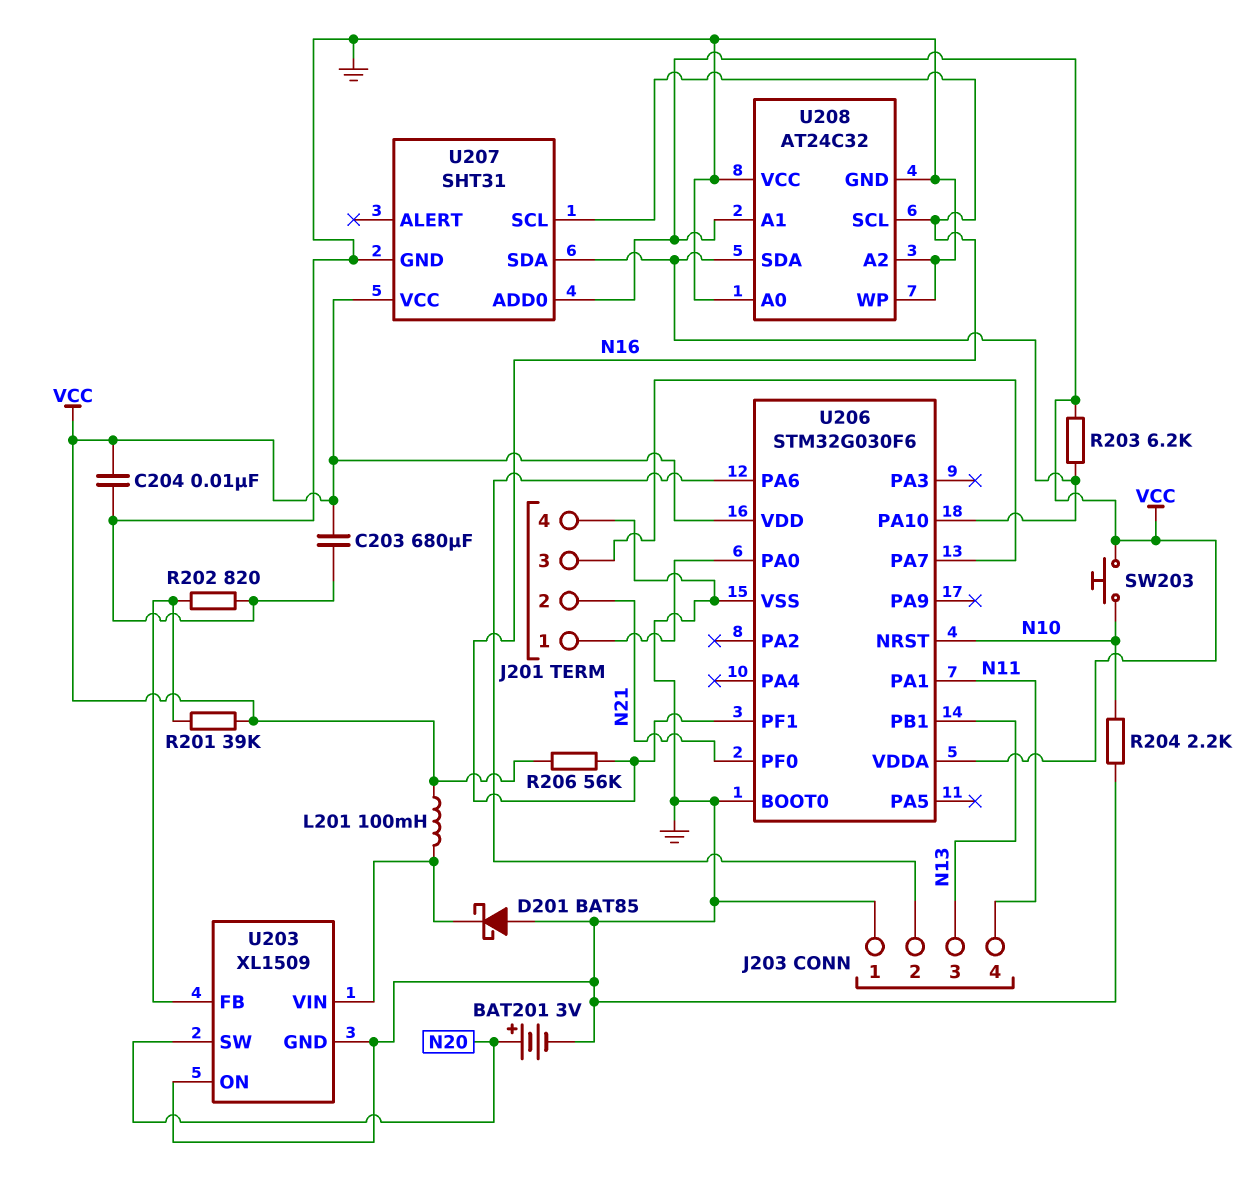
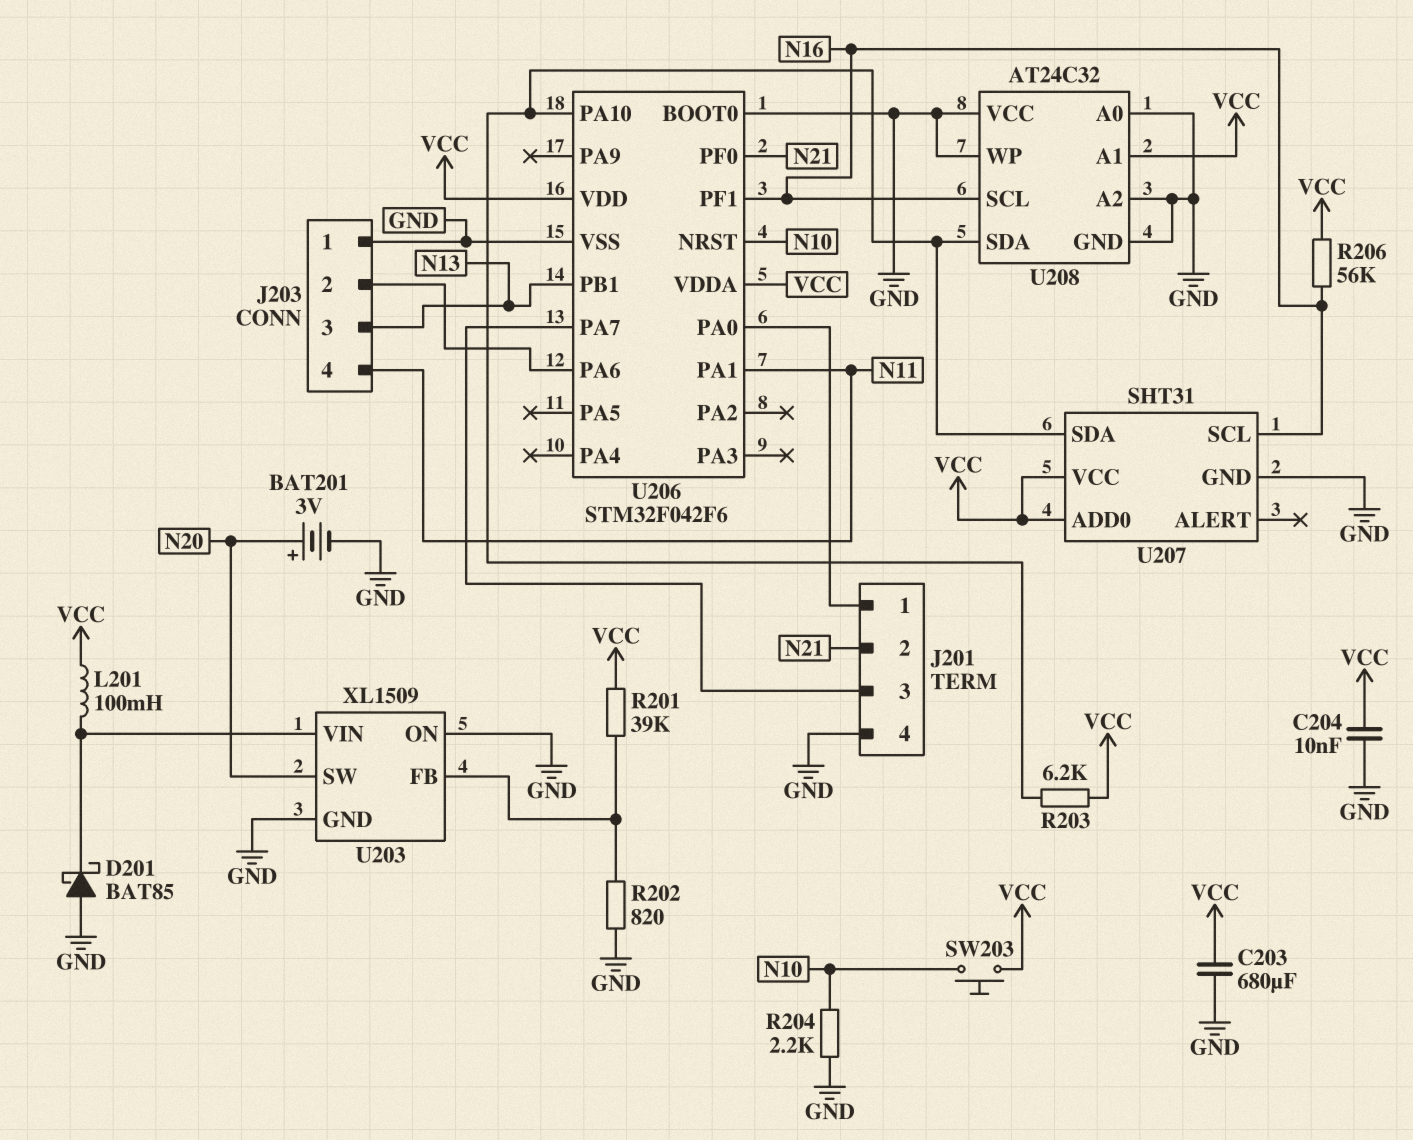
U206: STM32G030F6 -> STM32F042F6

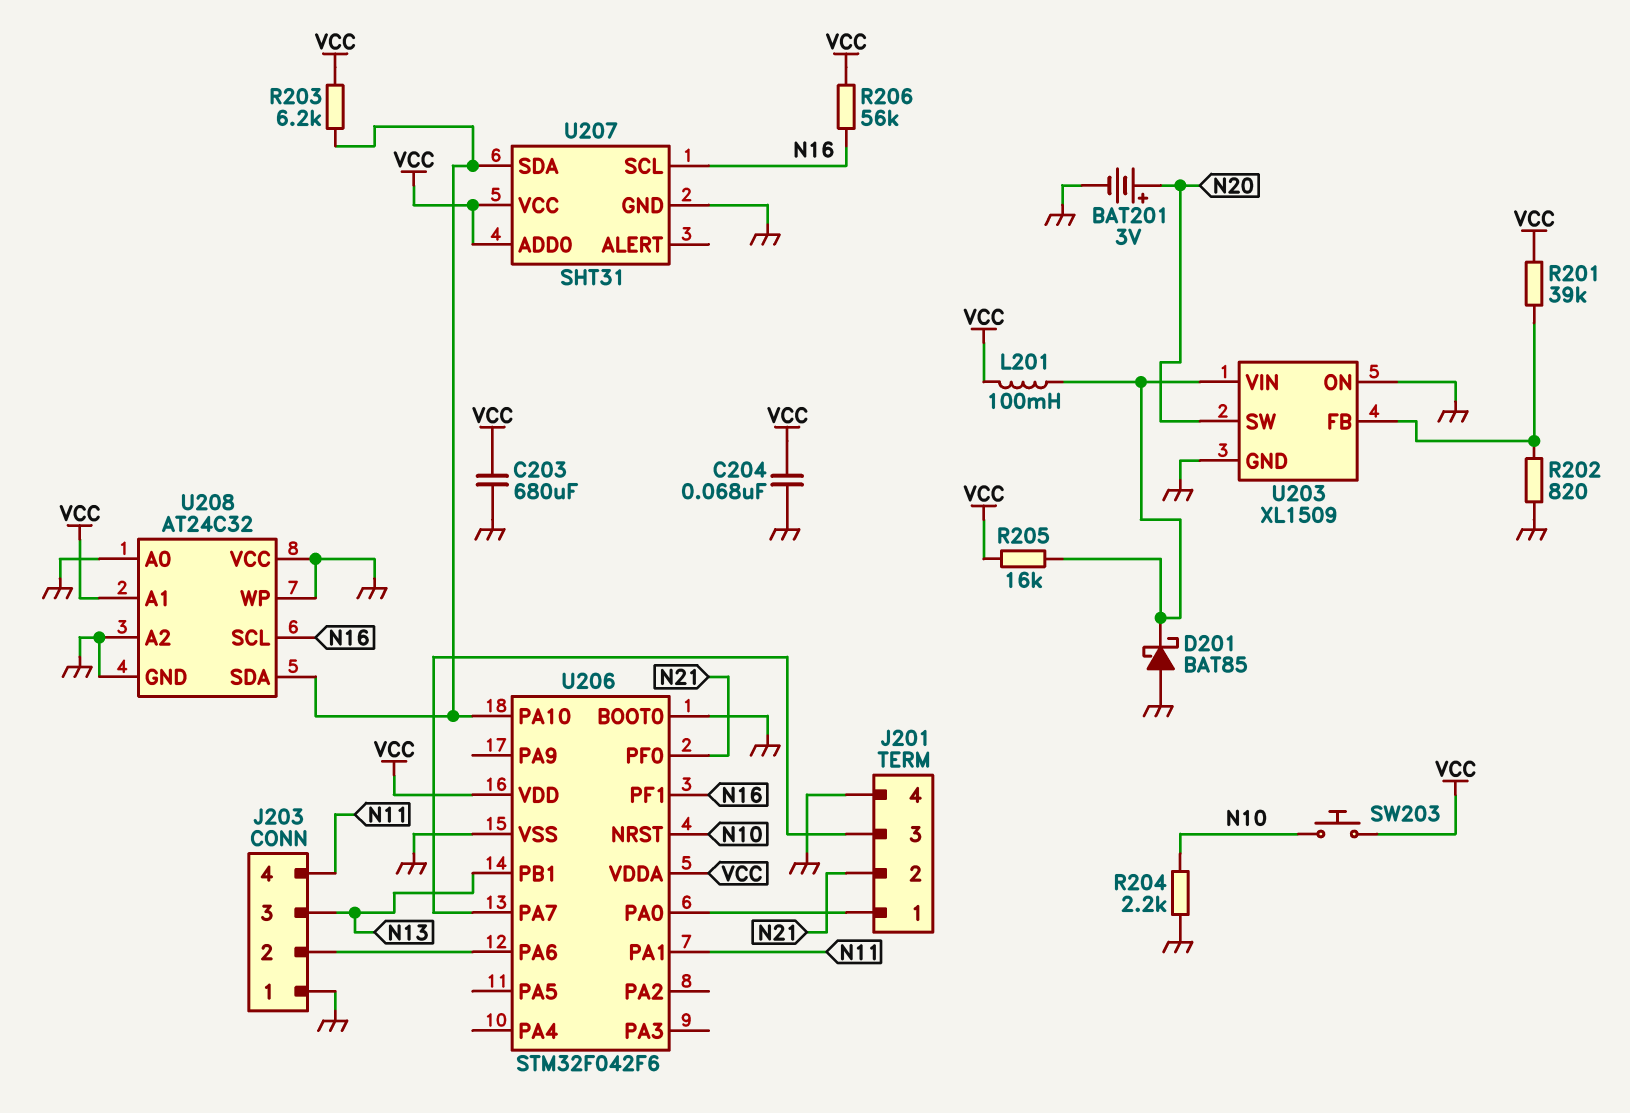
C204: 10nF (GND, VCC) -> 68nF (GND, VCC)
R205: none -> 16k (U203/VIN, VCC)

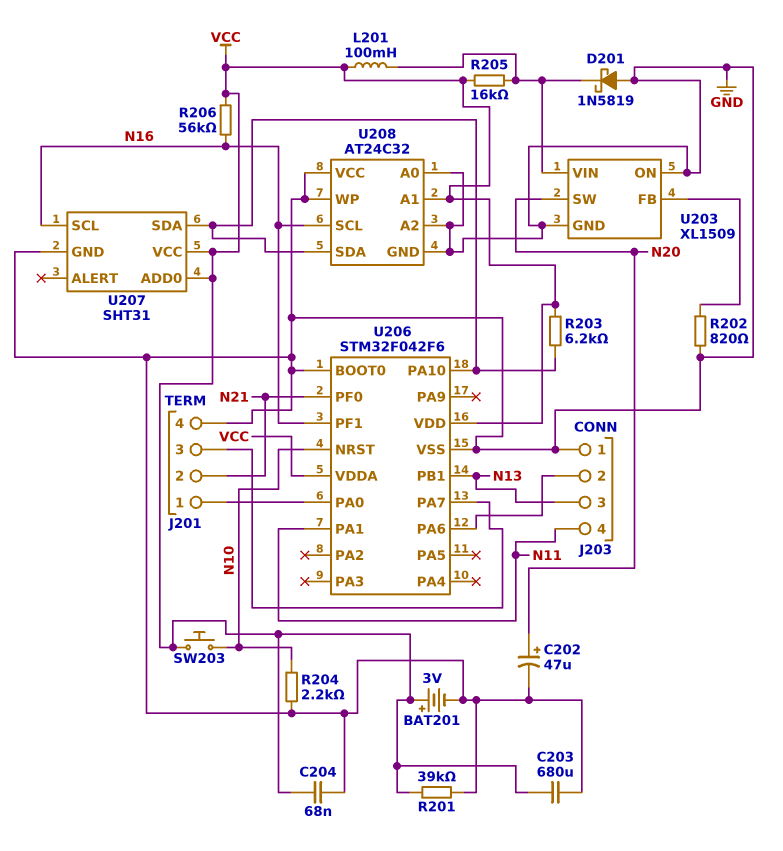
BAT201: 3V (plus N20, minus GND) -> 3V (plus VCC, minus GND)
C202: none -> 47uF (plus N20, minus GND)
D201: schottky BAT85 (A GND, K U203/VIN) -> schottky 1N5819 (A GND, K U203/VIN)
R201: 39k (U203/FB, VCC) -> 39k (GND, VCC)

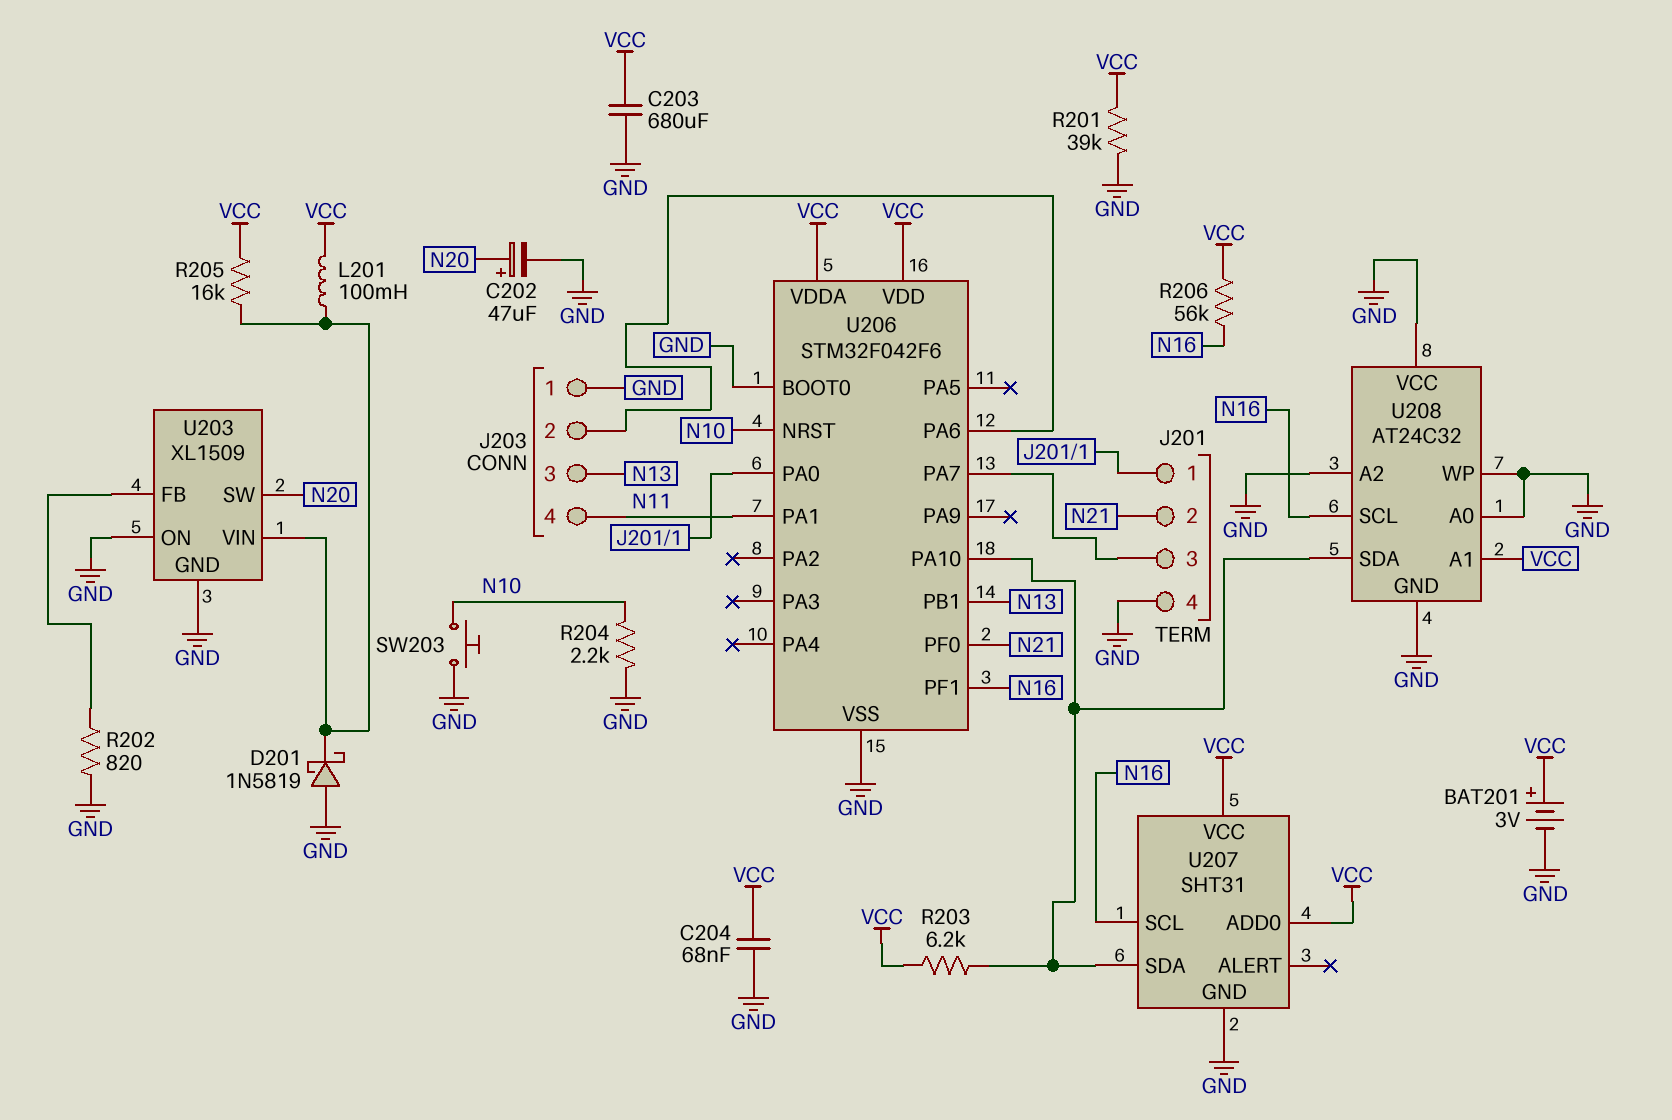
SW203: button (N10, VCC) -> button (GND, N10)

